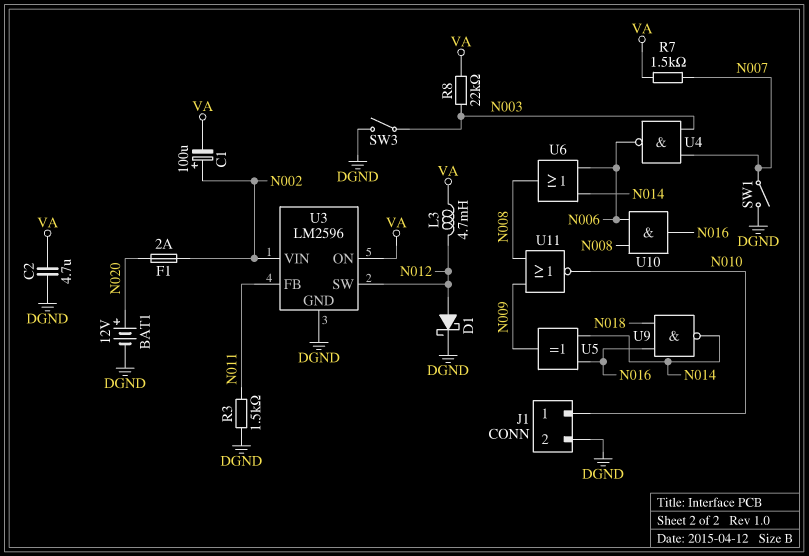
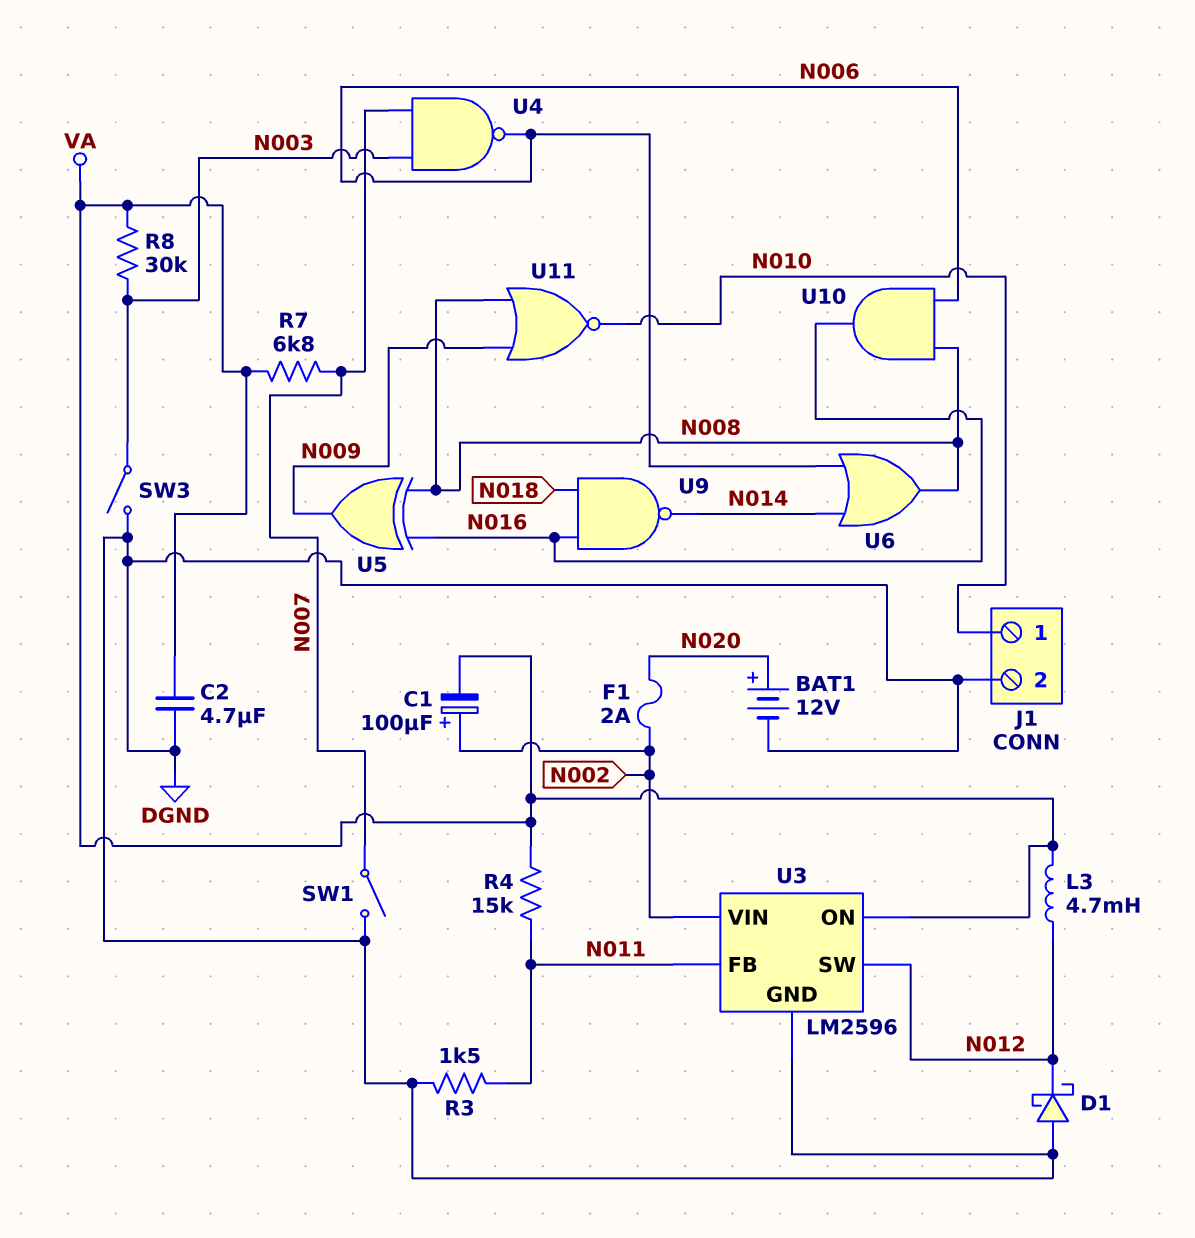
D1: schottky (A N012, K DGND) -> schottky (A DGND, K N012)
R4: none -> 15k (N011, VA)
R7: 1.5k (N007, VA) -> 6.8k (N007, VA)
R8: 22k (N003, VA) -> 30k (N003, VA)
U5: XOR (in N014, in N016, out N009) -> XOR (in N008, in N016, out N009)

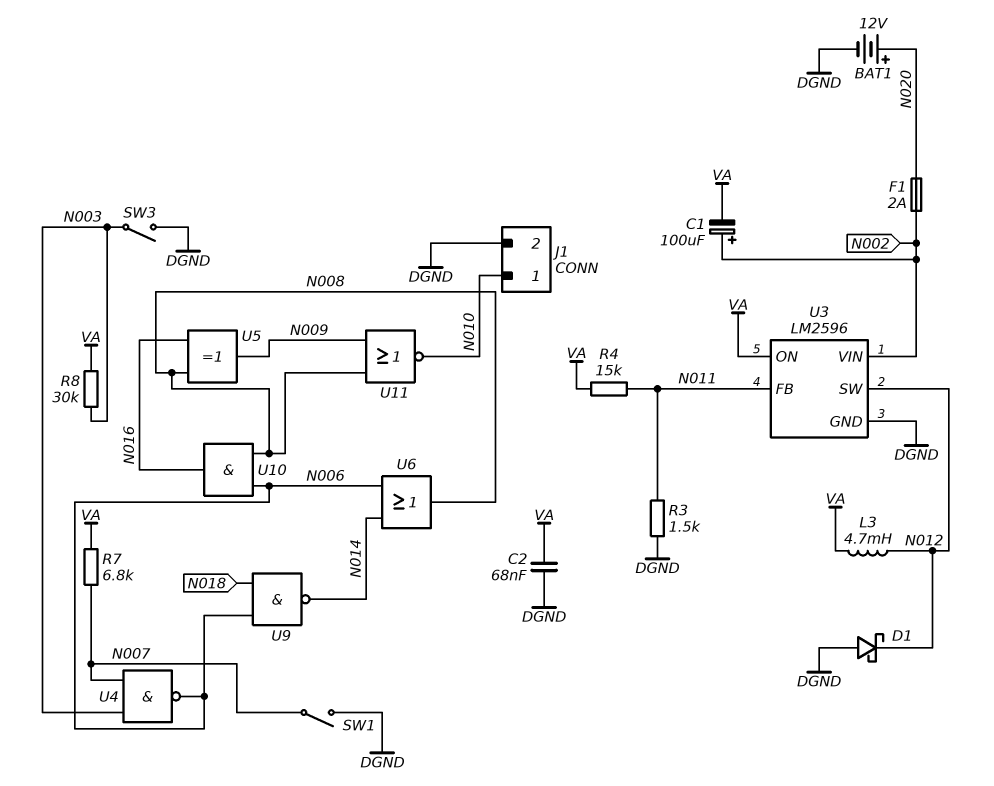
C2: 4.7uF (DGND, VA) -> 68nF (DGND, VA)
U9: NAND (in N016, in N018, out N014) -> NAND (in N006, in N018, out N014)

